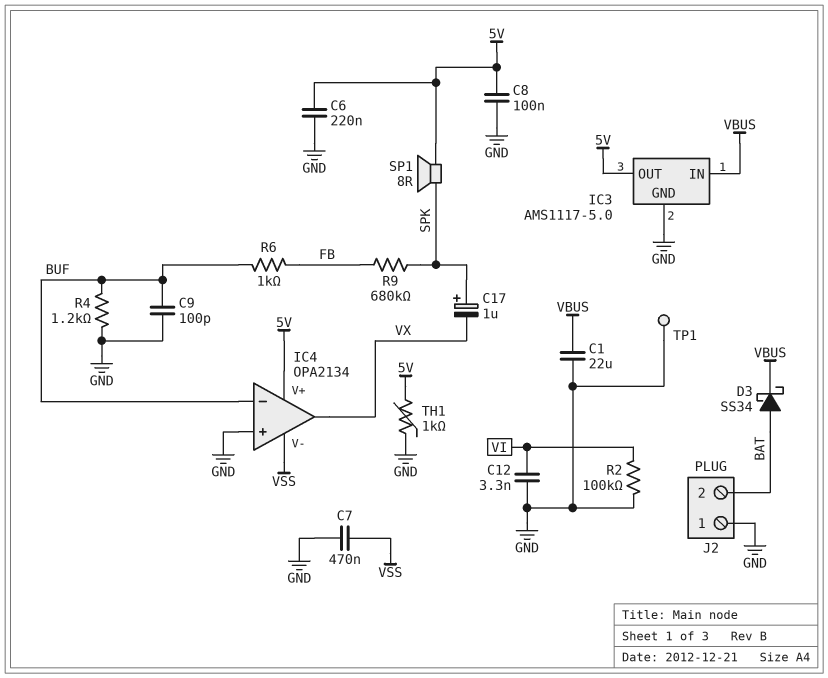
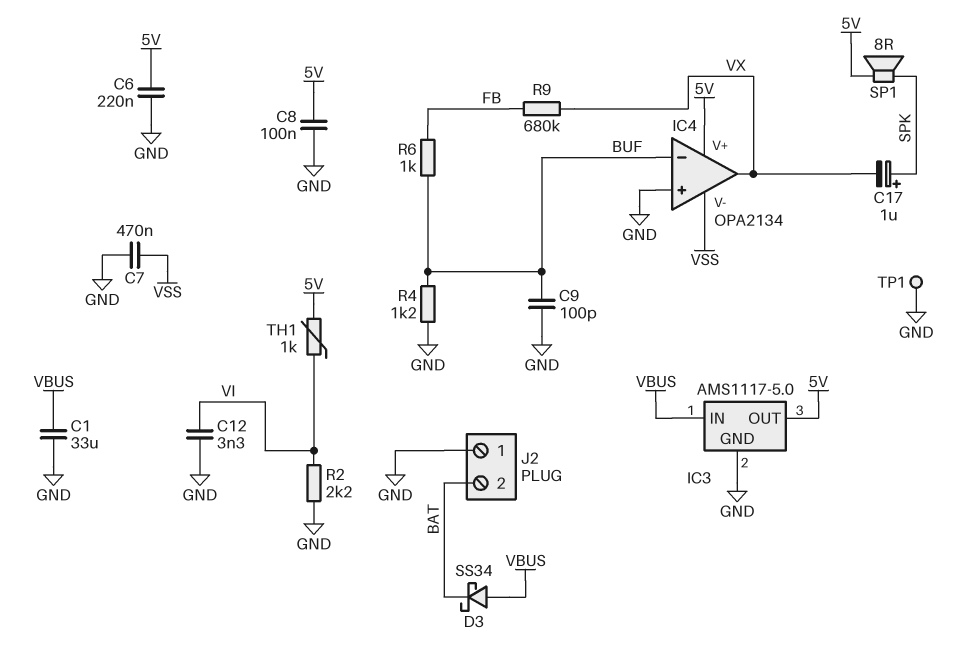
C1: 22uF (GND, VBUS) -> 33uF (GND, VBUS)
D3: schottky SS34 (A BAT, K VBUS) -> schottky SS34 (A VBUS, K BAT)
R2: 100k (GND, VI) -> 2.2k (GND, VI)
R9: 680k (FB, SPK) -> 680k (FB, VX)
TH1: 1k (5V, GND) -> 1k (5V, VI)

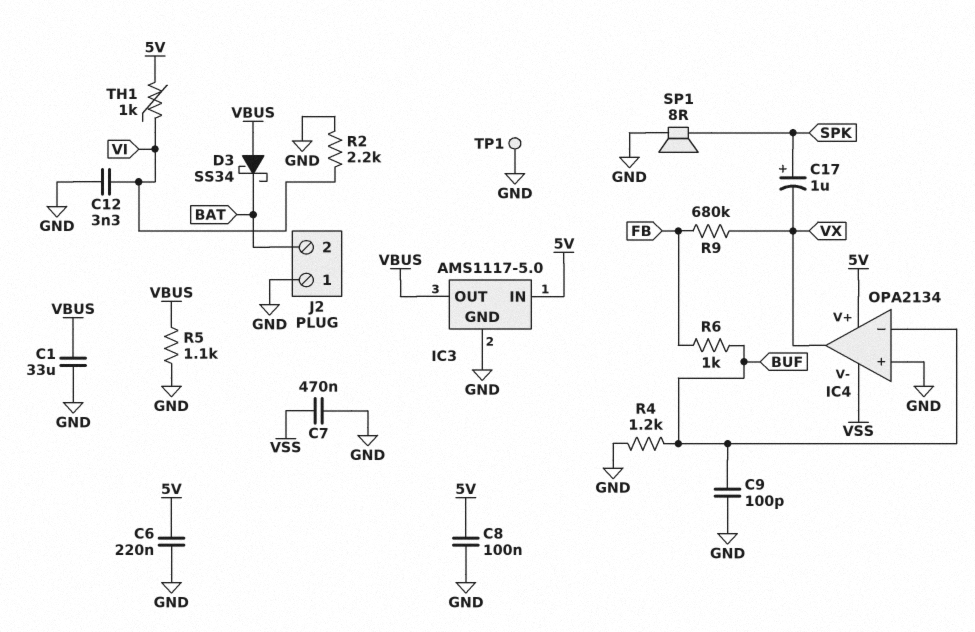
IC3 pin IN: VBUS -> 5V
IC3 pin OUT: 5V -> VBUS
R5: none -> 1.1k (GND, VBUS)
SP1: speaker 8R (5V, SPK) -> speaker 8R (GND, SPK)

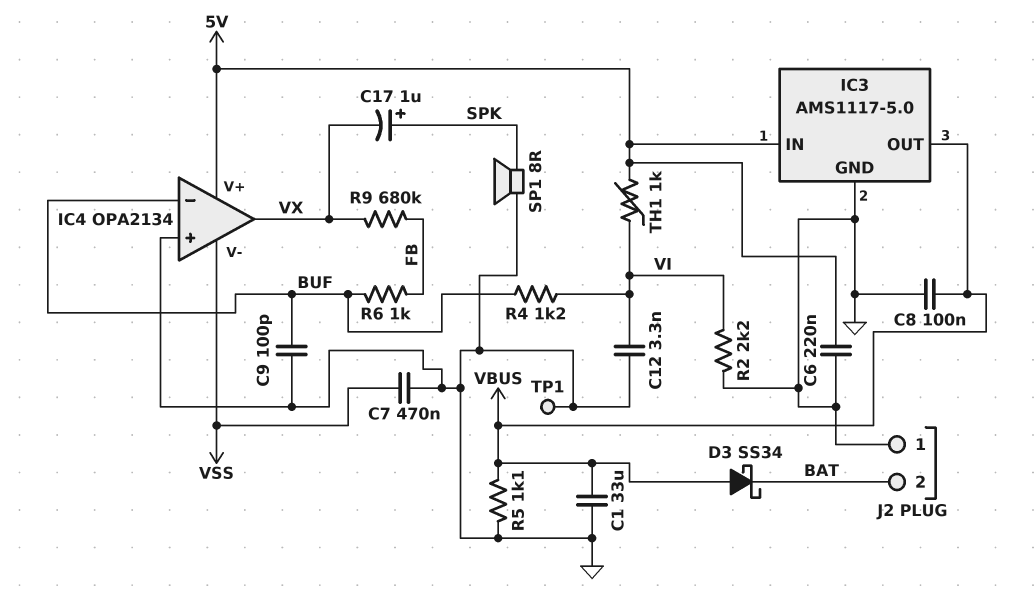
C8: 100nF (5V, GND) -> 100nF (GND, VBUS)
R4: 1.2k (BUF, GND) -> 1.2k (BUF, VI)

